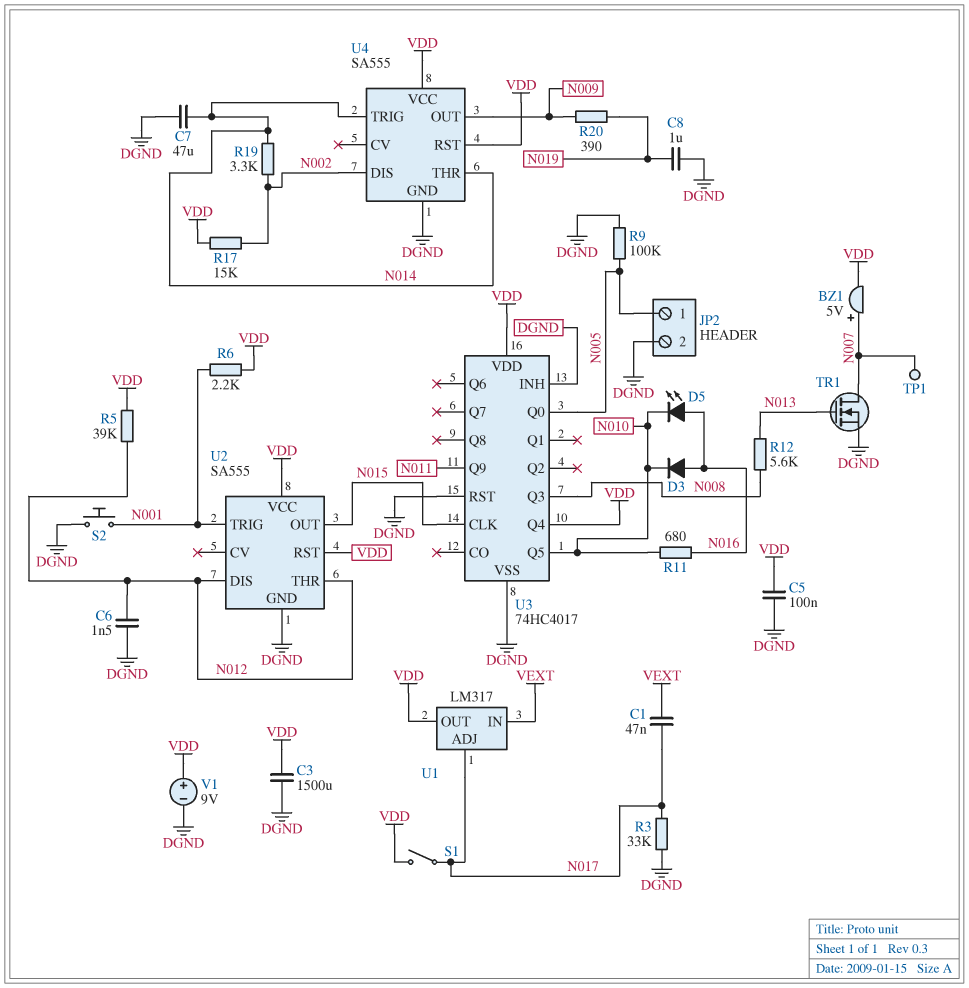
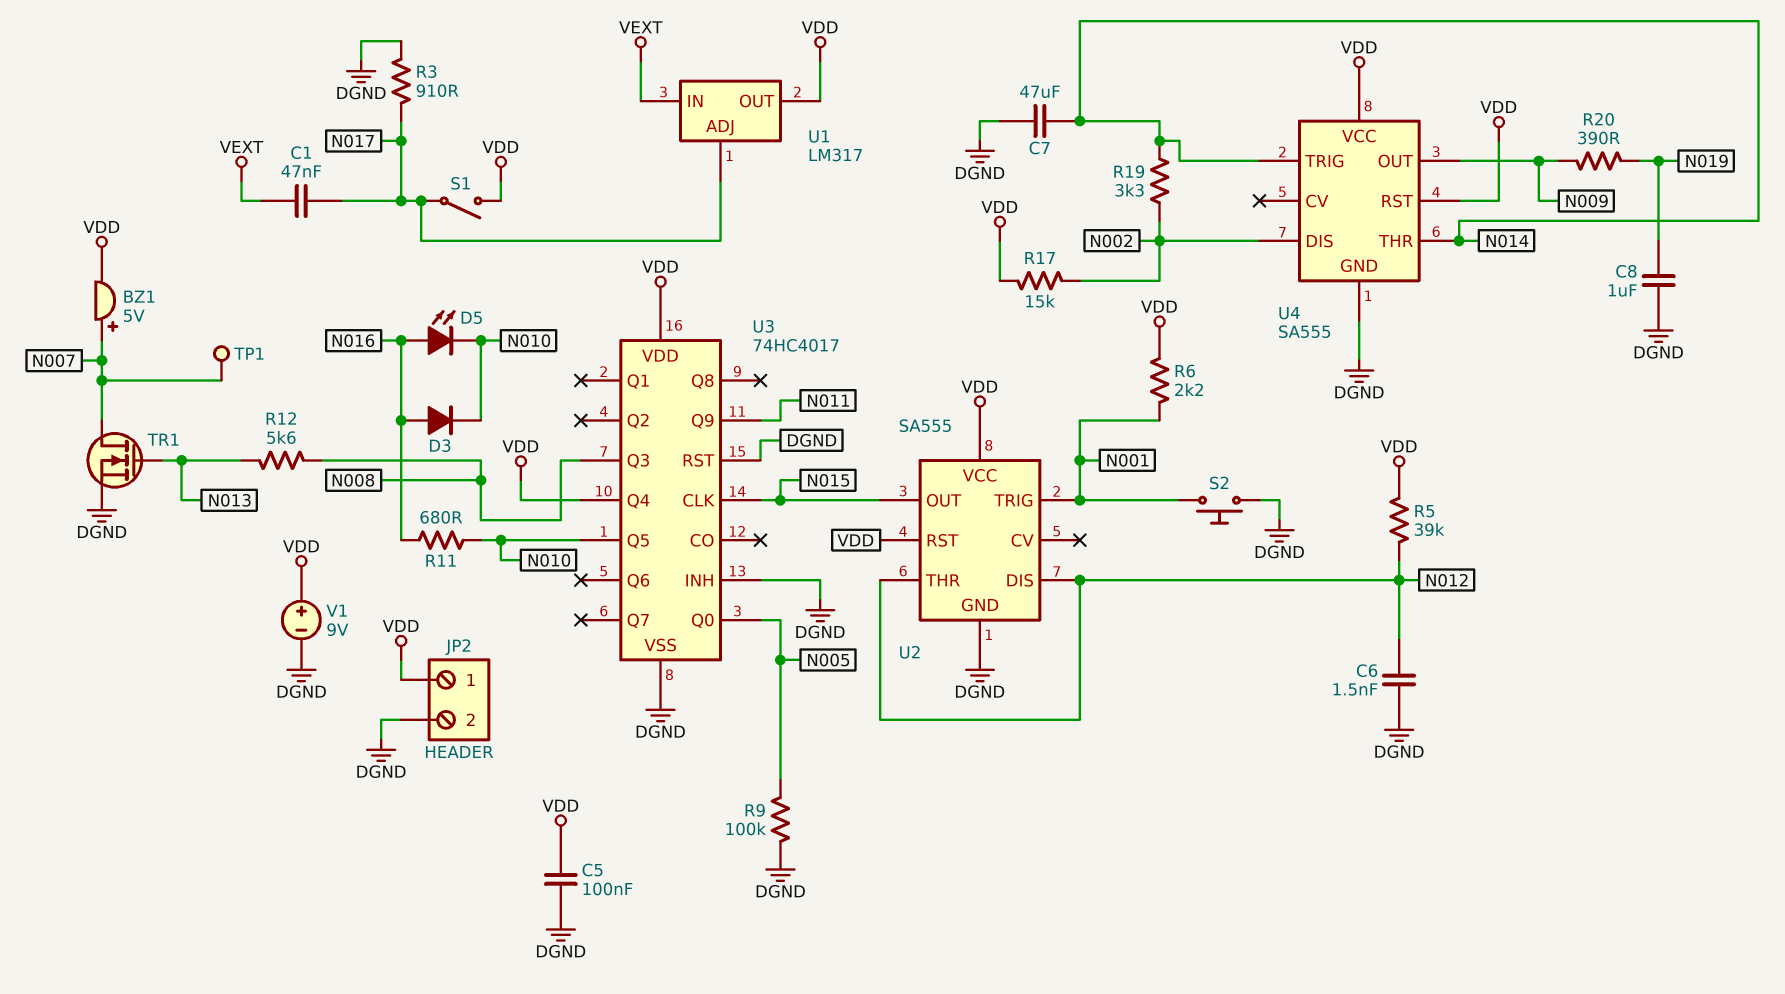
C3: 1500uF (DGND, VDD) -> none
JP2 pin 1: N005 -> VDD
R3: 33k (DGND, N017) -> 910 (DGND, N017)

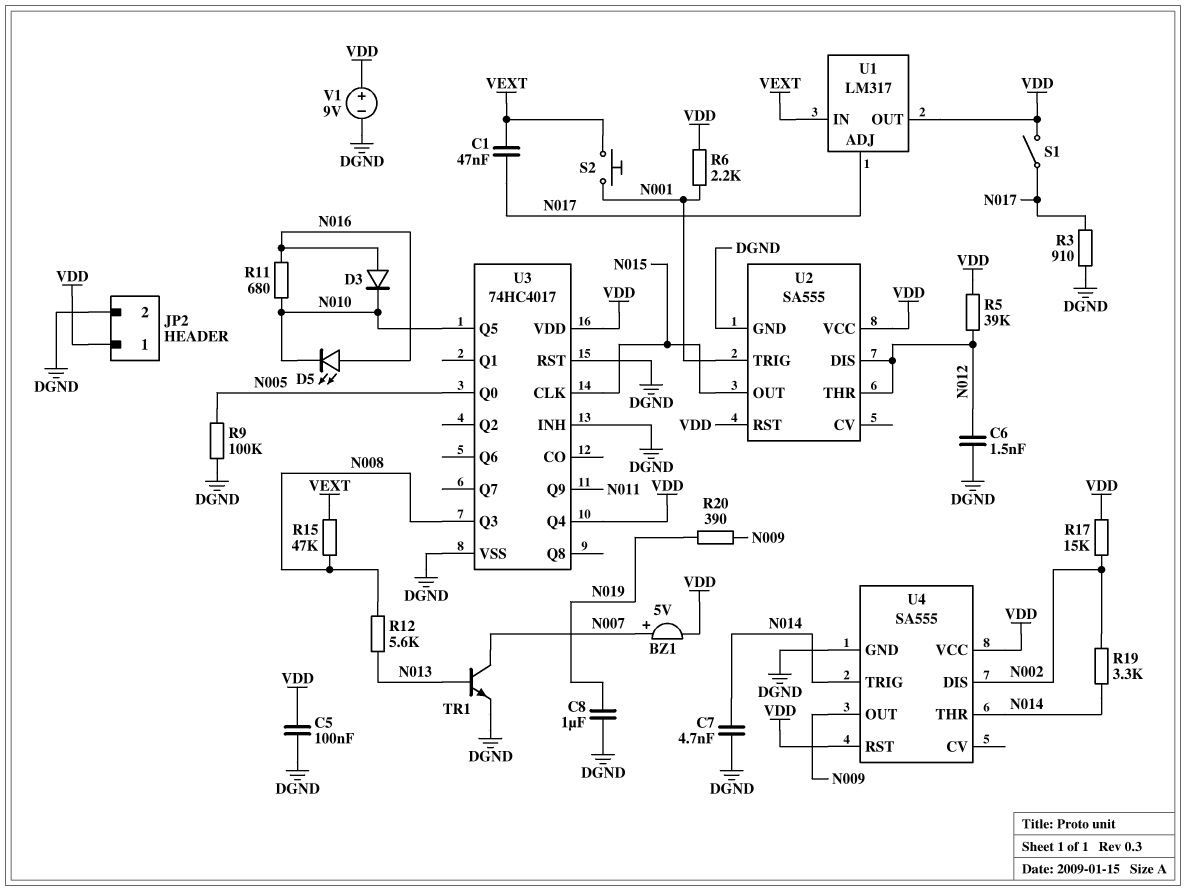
C7: 47uF (DGND, N014) -> 4.7nF (DGND, N014)
R15: none -> 47k (N008, VEXT)
S2: button (DGND, N001) -> button (N001, VEXT)
TP1: test point (N007) -> none
TR1: NMOS (G N013, D N007, S DGND) -> NPN (B N013, C N007, E DGND)

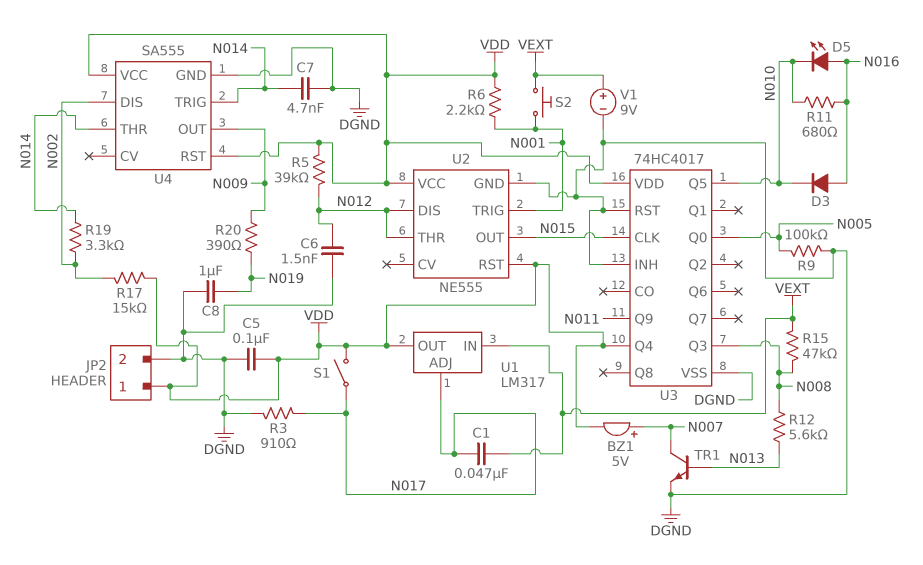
U2: SA555 -> NE555
V1: 9V (plus VDD, minus DGND) -> 9V (plus VEXT, minus DGND)

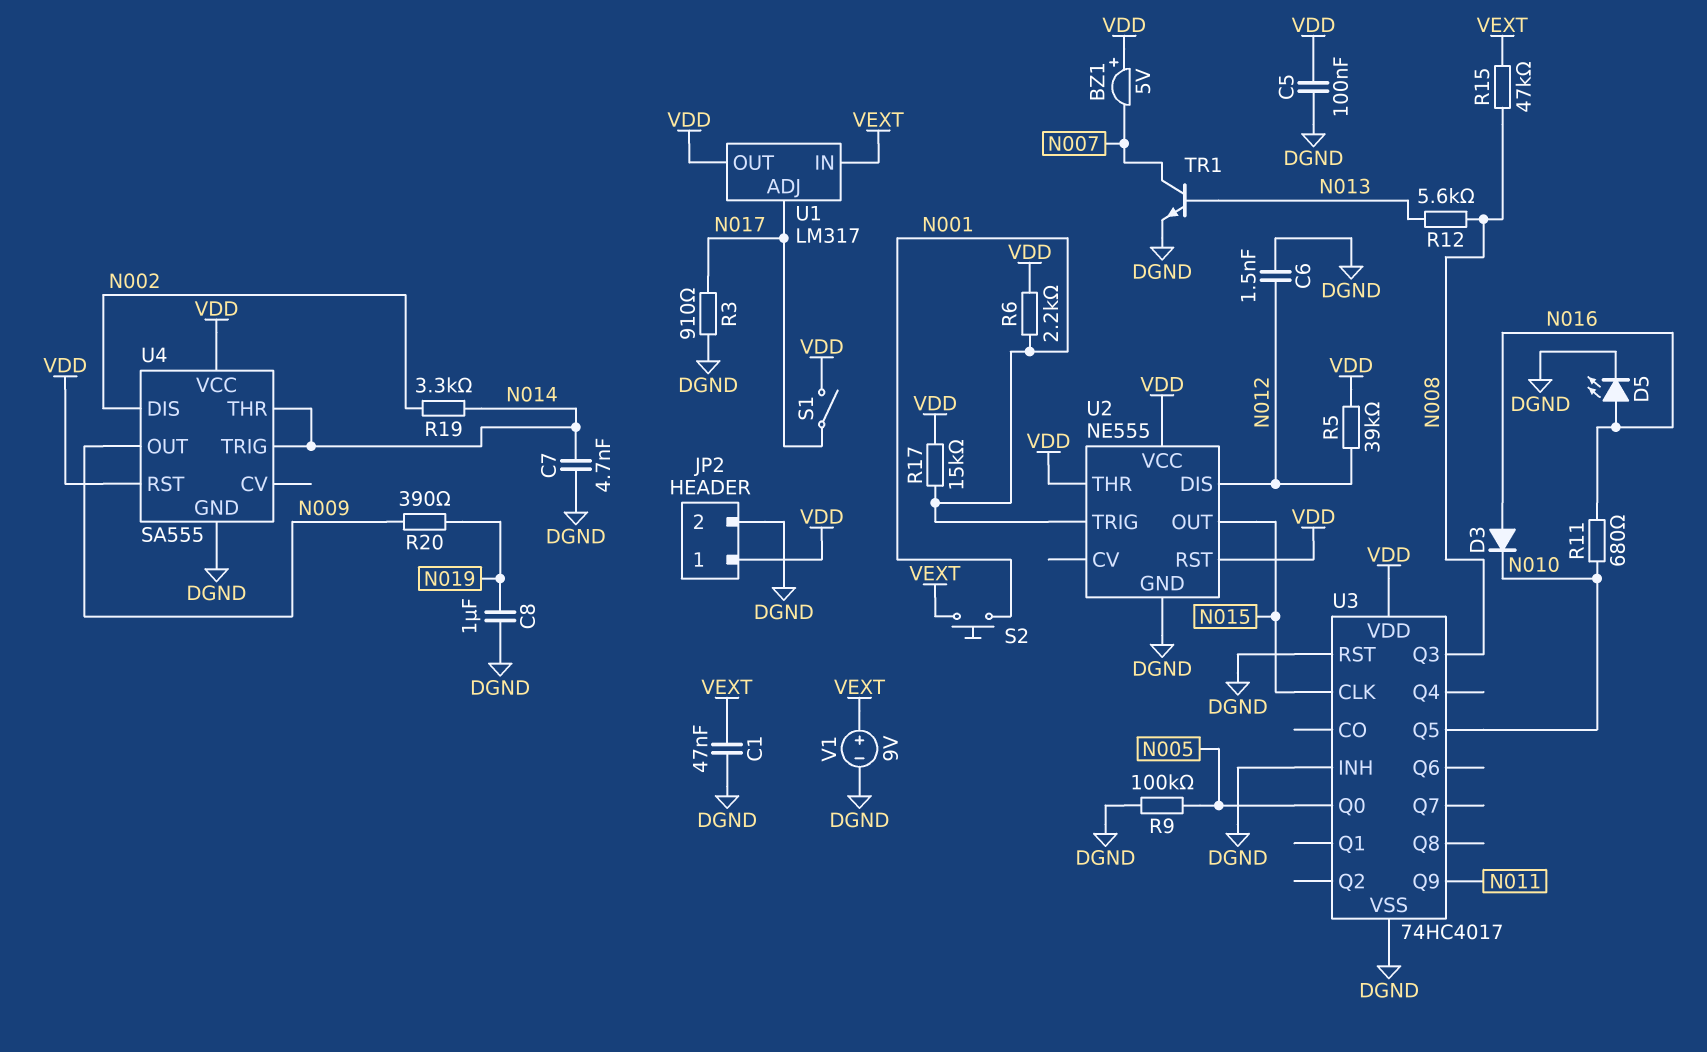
BZ1: buzzer 5V (plus N007, minus VDD) -> buzzer 5V (plus VDD, minus N007)
C1: 47nF (N017, VEXT) -> 47nF (DGND, VEXT)
D5: LED (A N016, K N010) -> LED (A N016, K DGND)
R17: 15k (N002, VDD) -> 15k (N001, VDD)
U2 pin THR: N012 -> VDD
U3 pin Q4: VDD -> none

